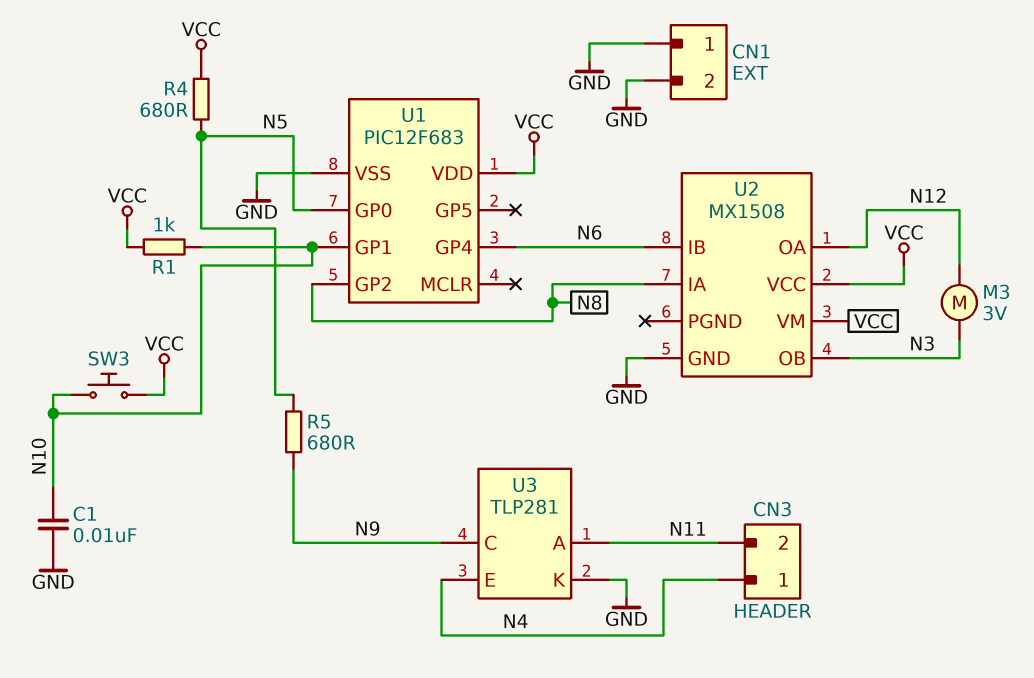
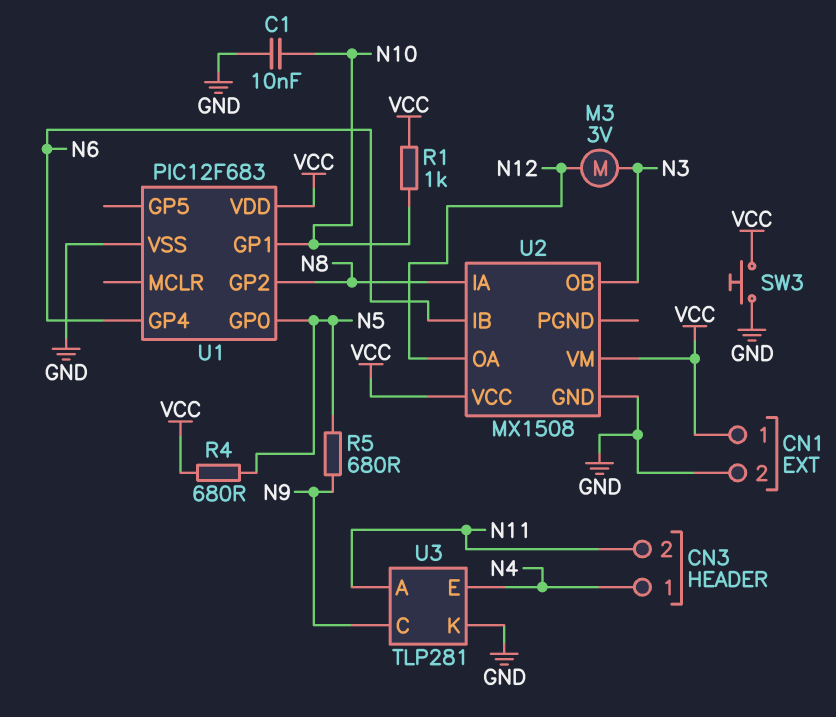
CN1 pin 1: GND -> VCC
SW3: button (N10, VCC) -> button (GND, VCC)

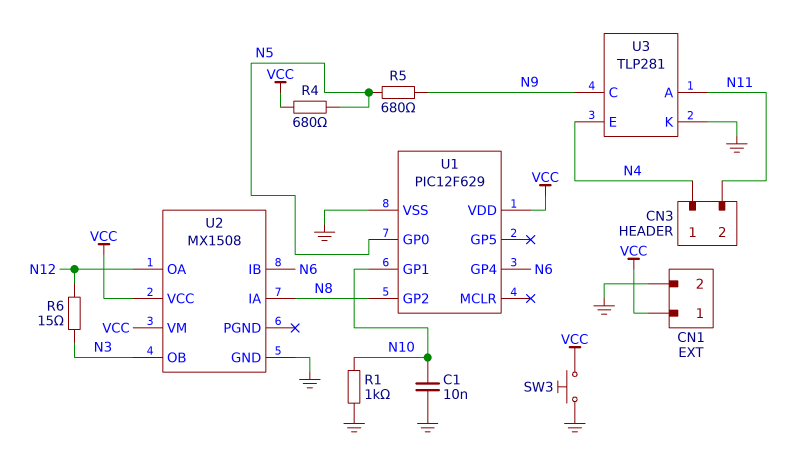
M3: motor 3V (N3, N12) -> none
R1: 1k (N10, VCC) -> 1k (GND, N10)
R6: none -> 15 (N3, N12)
U1: PIC12F683 -> PIC12F629

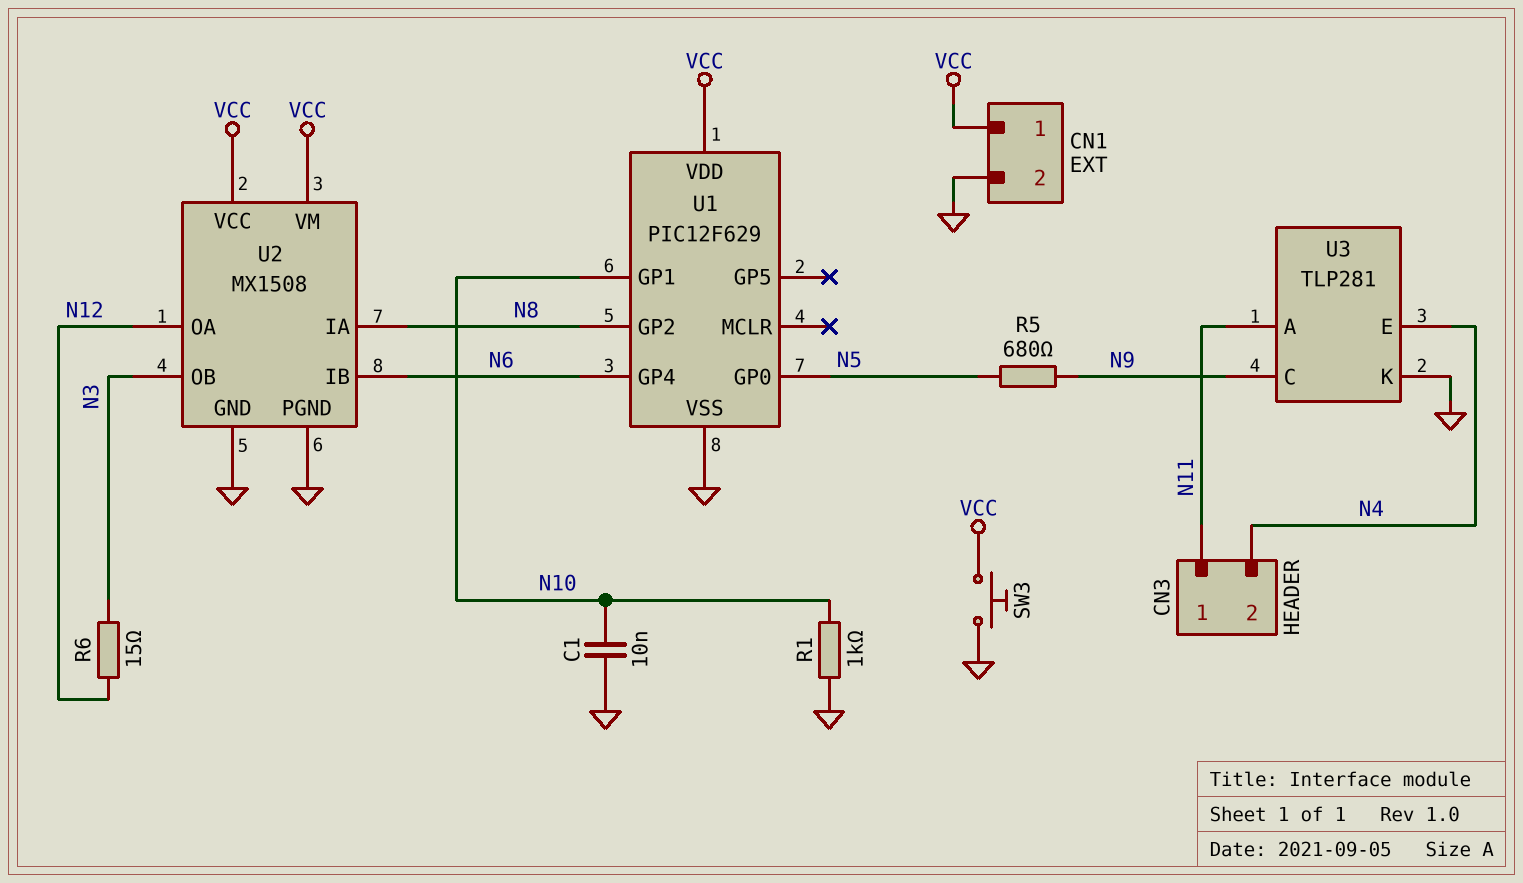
CN3 pin 1: N4 -> N11
CN3 pin 2: N11 -> N4
R4: 680 (N5, VCC) -> none
U2 pin PGND: none -> GND

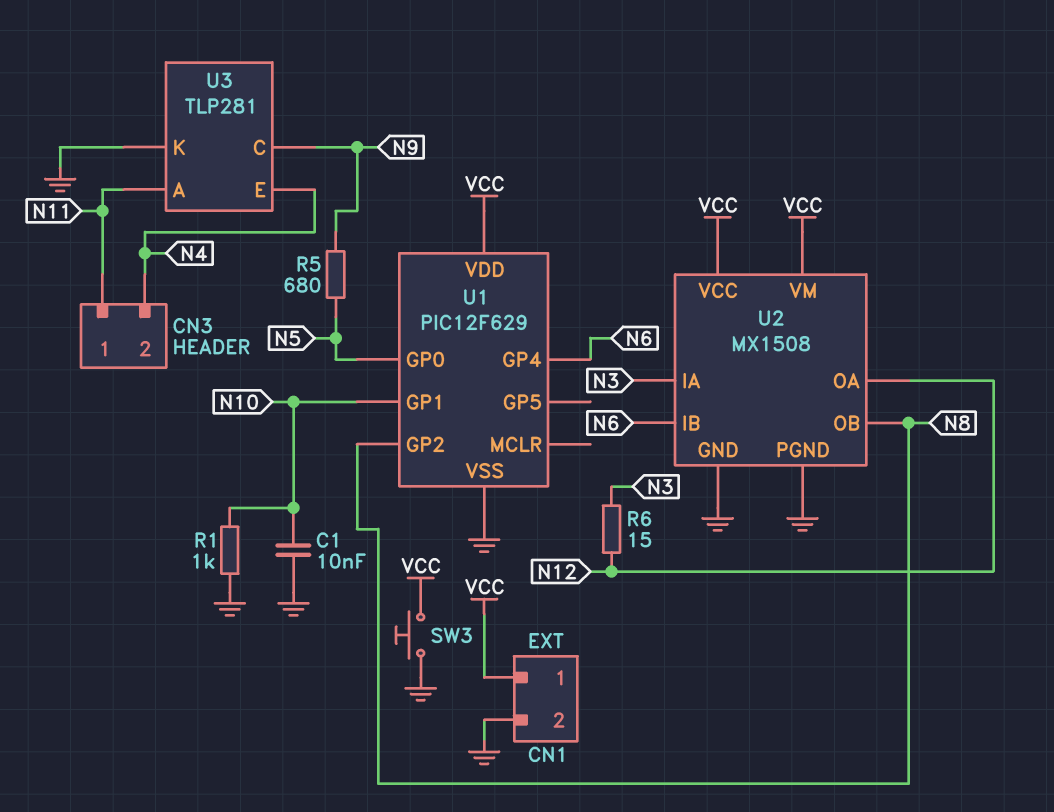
U2 pin IA: N8 -> N3
U2 pin OB: N3 -> N8

